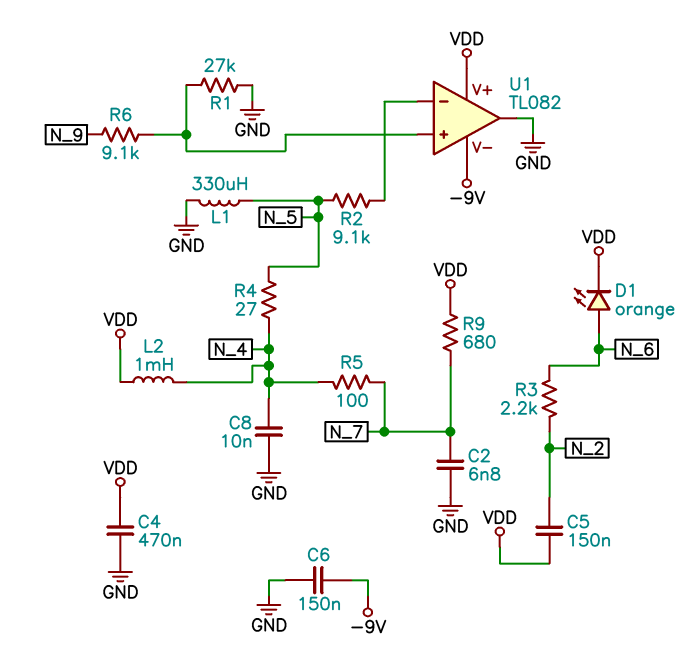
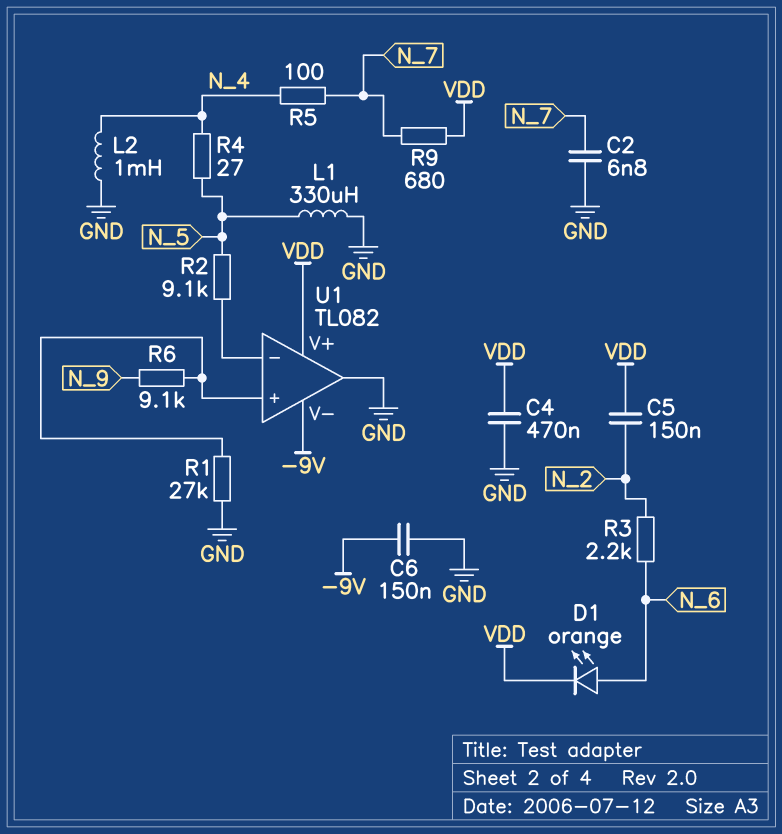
C8: 10nF (GND, N_4) -> none
L2: 1mH (N_4, VDD) -> 1mH (GND, N_4)

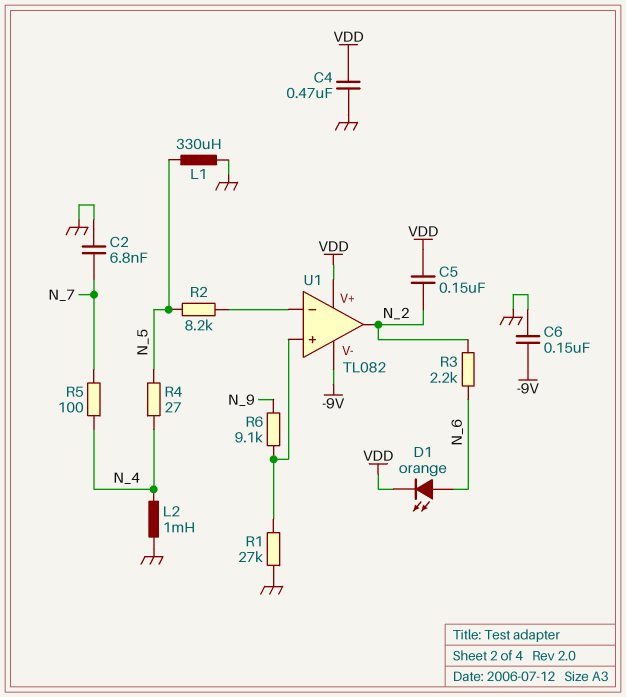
R2: 9.1k (N_5, U1/in-) -> 8.2k (N_5, U1/in-)
R9: 680 (N_7, VDD) -> none
U1 pin out: GND -> N_2

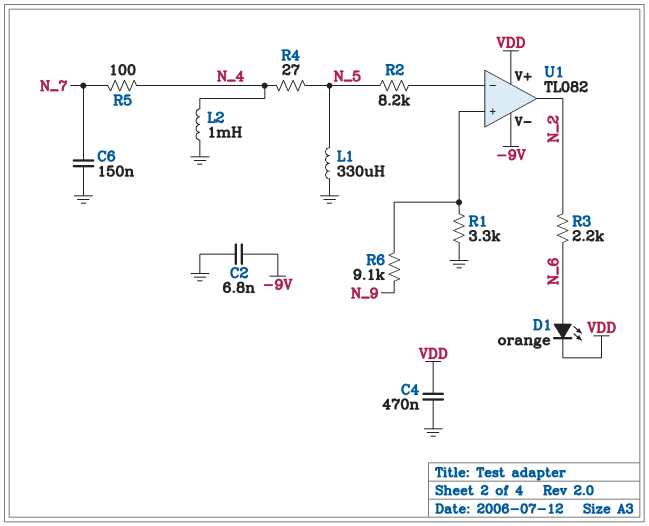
C2: 6.8nF (GND, N_7) -> 6.8nF (-9V, GND)
C5: 150nF (N_2, VDD) -> none
C6: 150nF (-9V, GND) -> 150nF (GND, N_7)
R1: 27k (GND, U1/in+) -> 3.3k (GND, U1/in+)

